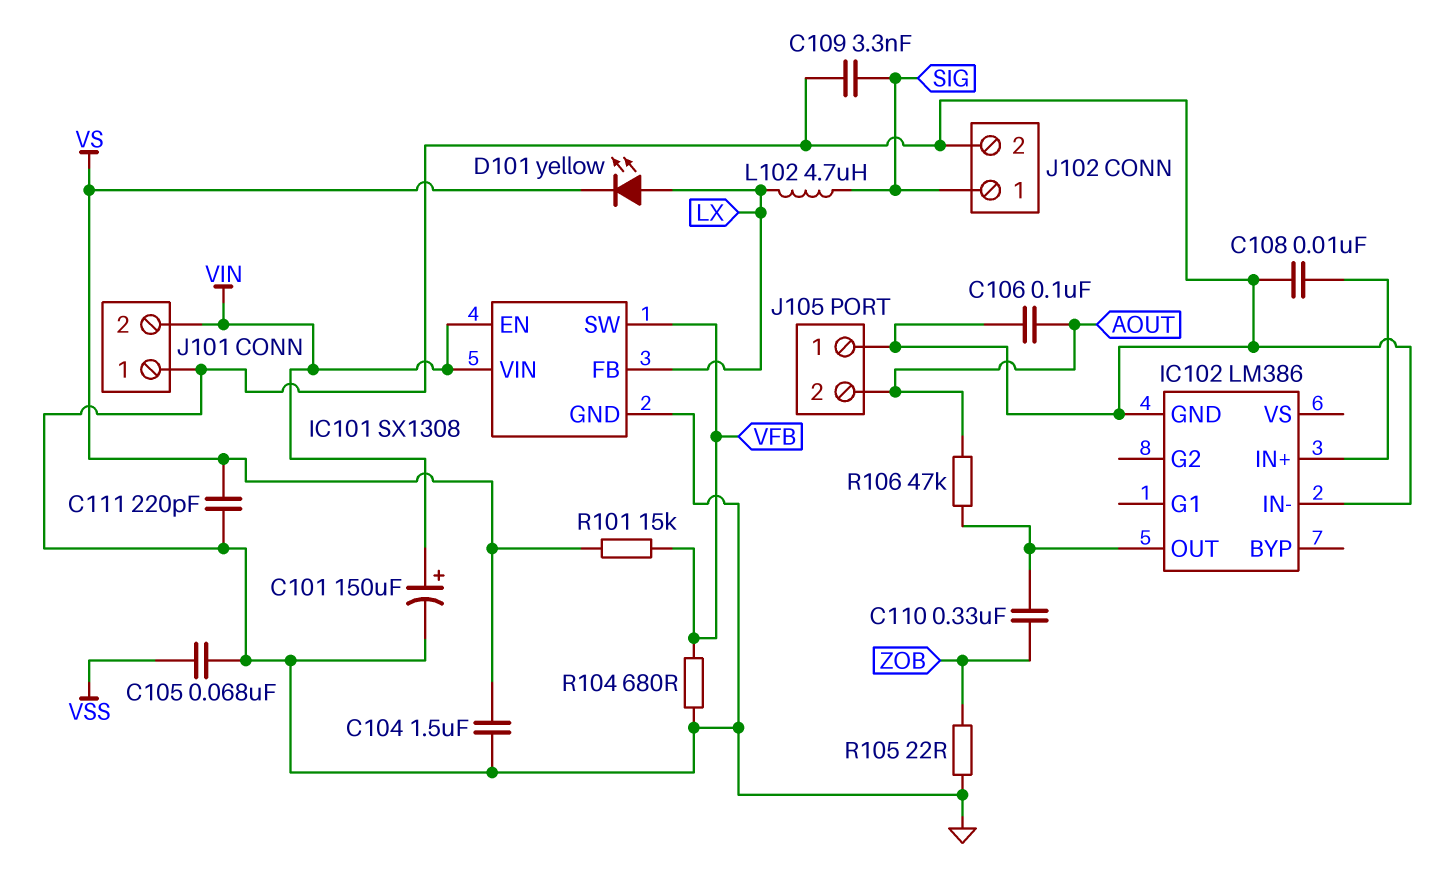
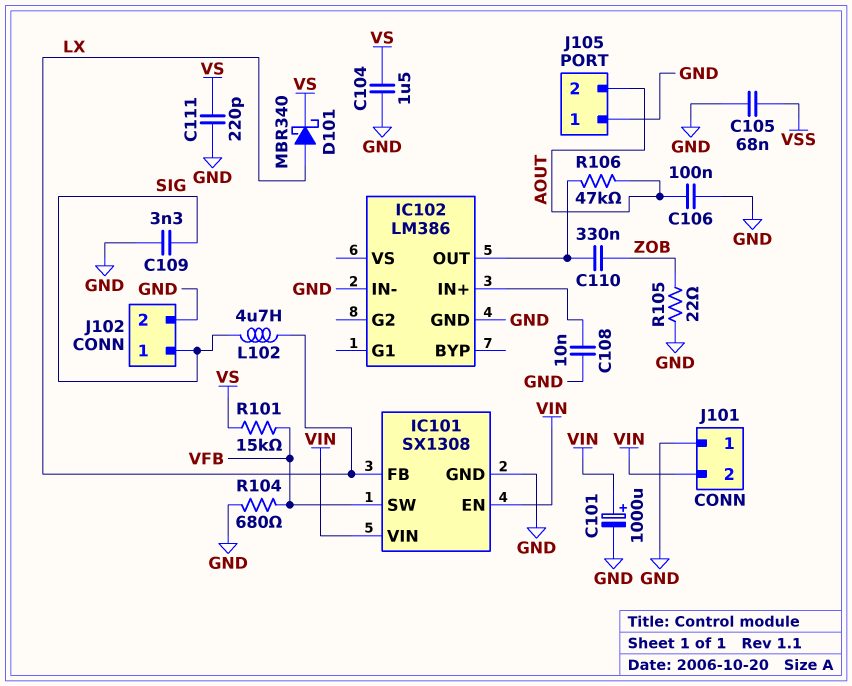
C101: 150uF (plus VIN, minus GND) -> 1000uF (plus VIN, minus GND)
D101: LED yellow (A LX, K VS) -> schottky MBR340 (A LX, K VS)

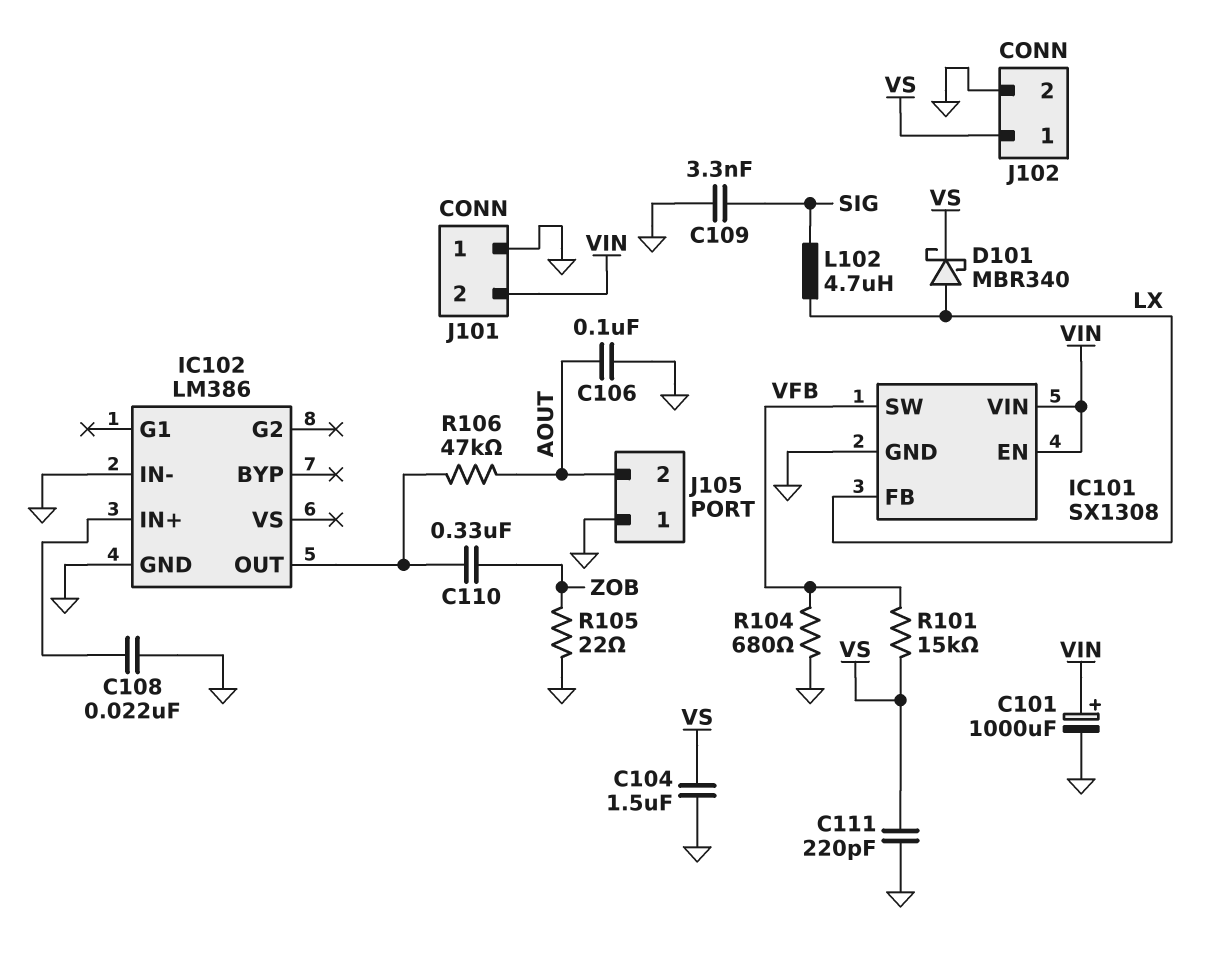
C105: 68nF (GND, VSS) -> none
C108: 10nF (GND, IC102/IN+) -> 22nF (GND, IC102/IN+)
J102 pin 1: SIG -> VS

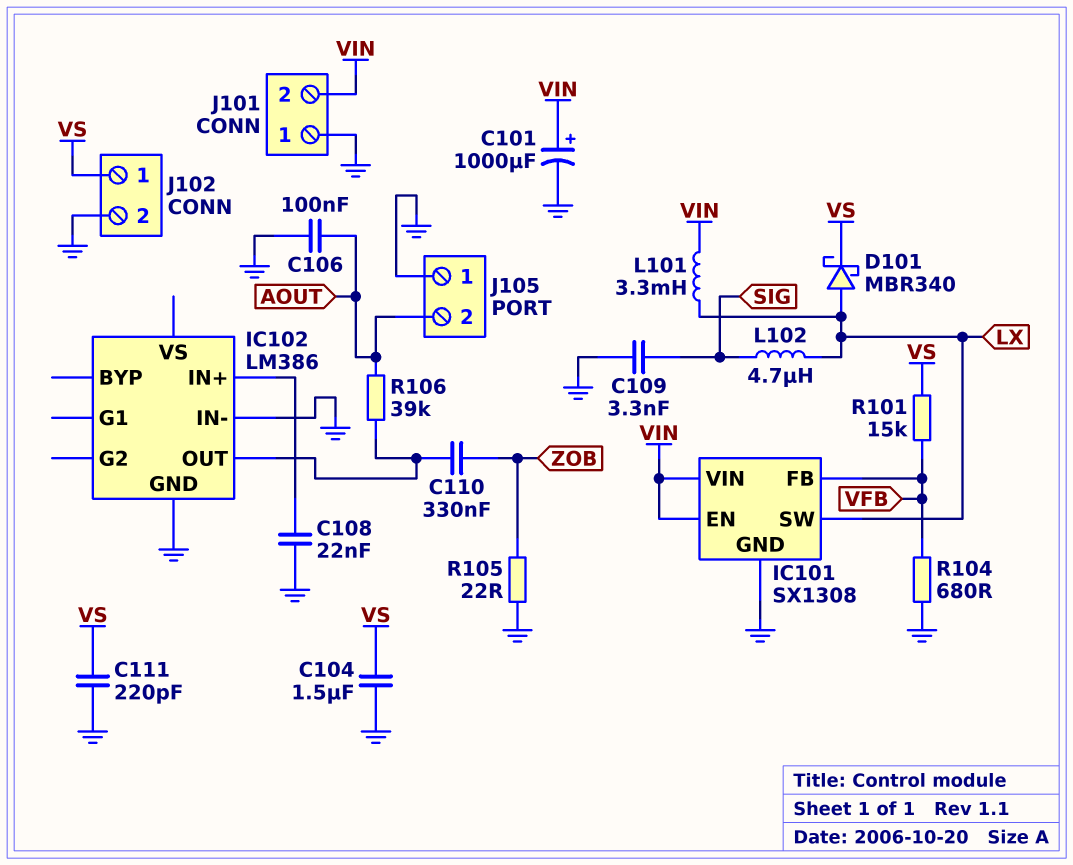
IC101 pin FB: LX -> VFB
IC101 pin SW: VFB -> LX
L101: none -> 3.3mH (LX, VIN)
R106: 47k (AOUT, IC102/OUT) -> 39k (AOUT, IC102/OUT)

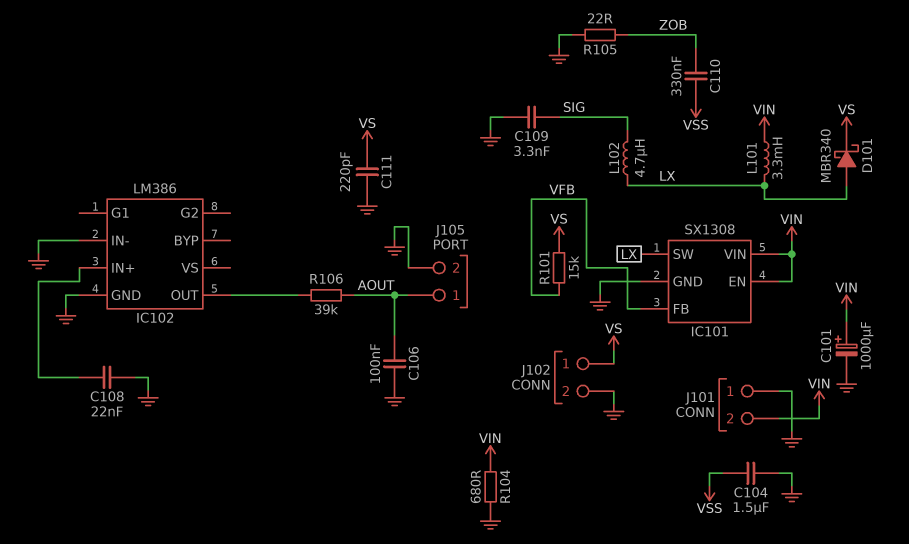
C104: 1.5uF (GND, VS) -> 1.5uF (GND, VSS)
C110: 330nF (IC102/OUT, ZOB) -> 330nF (VSS, ZOB)
J105 pin 1: GND -> AOUT
J105 pin 2: AOUT -> GND
R104: 680 (GND, VFB) -> 680 (GND, VIN)

